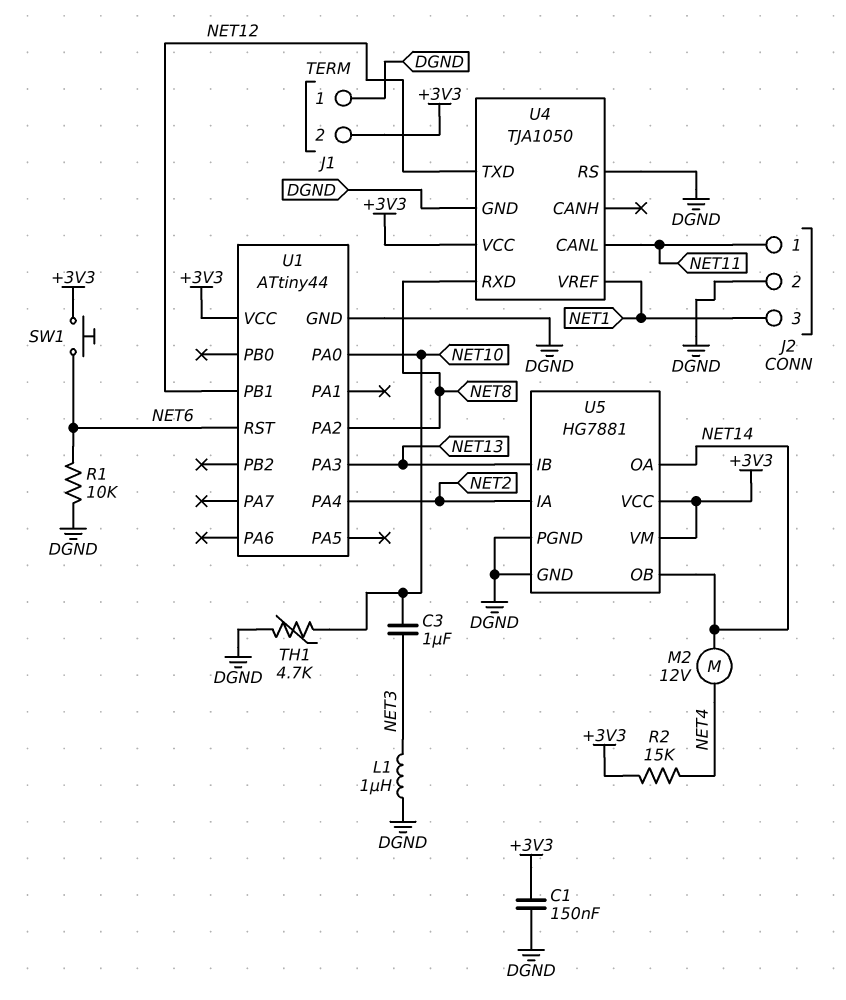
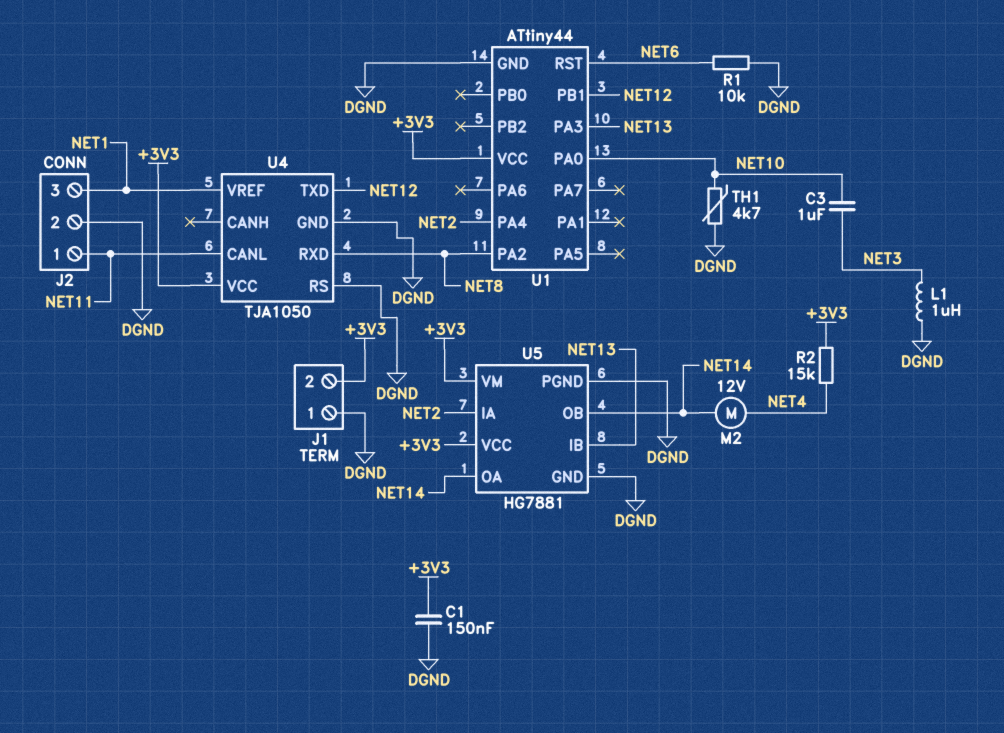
SW1: button (+3V3, NET6) -> none

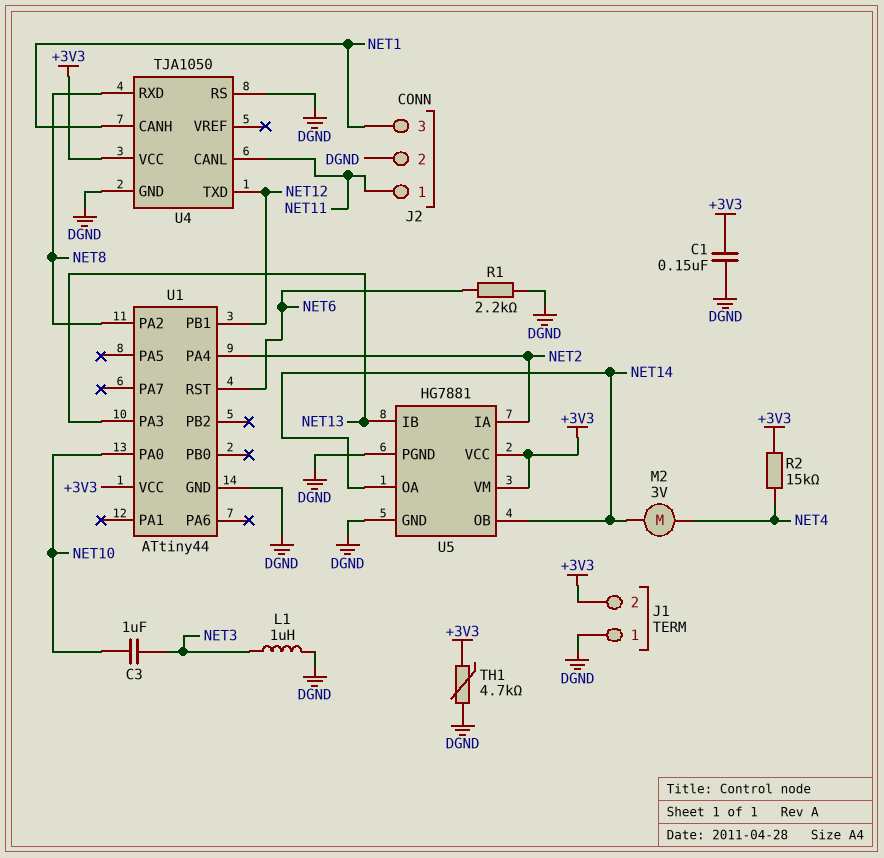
M2: motor 12V (NET4, NET14) -> motor 3V (NET4, NET14)
R1: 10k (DGND, NET6) -> 2.2k (DGND, NET6)
TH1: 4.7k (DGND, NET10) -> 4.7k (+3V3, DGND)
U4 pin CANH: none -> NET1
U4 pin VREF: NET1 -> none

